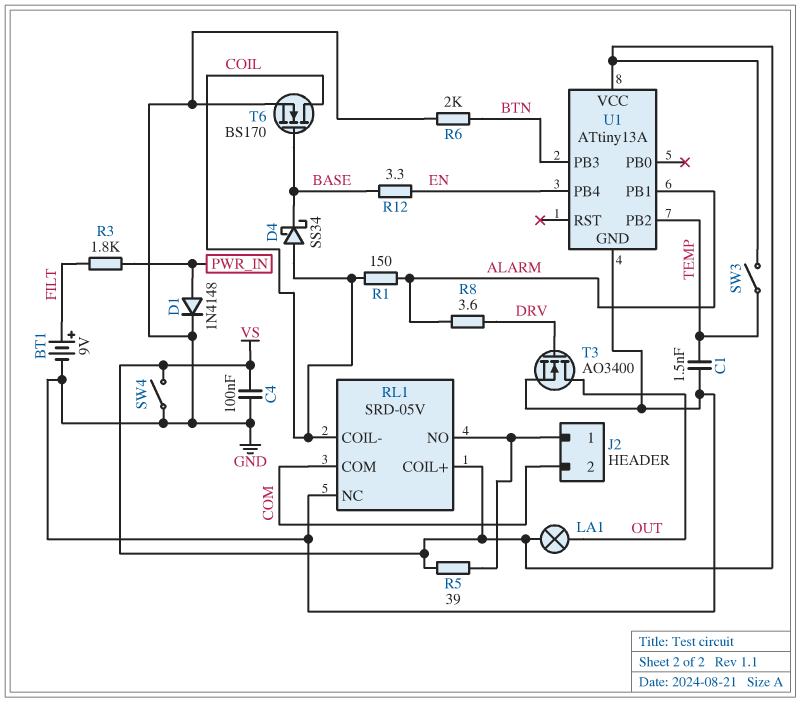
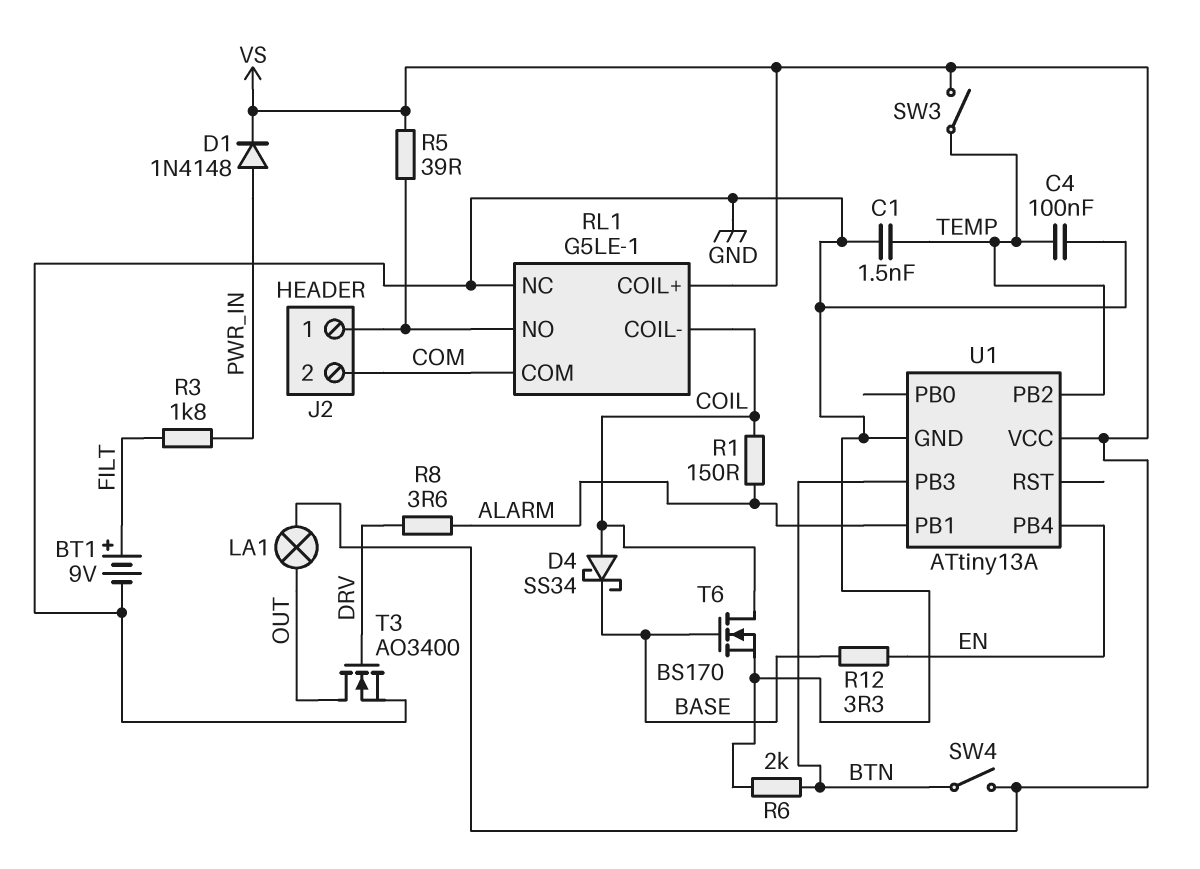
C4: 100nF (GND, VS) -> 100nF (GND, TEMP)
D1: diode 1N4148 (A PWR_IN, K GND) -> diode 1N4148 (A PWR_IN, K VS)
RL1: SRD-05V -> G5LE-1
SW4: switch (GND, VS) -> switch (BTN, VS)

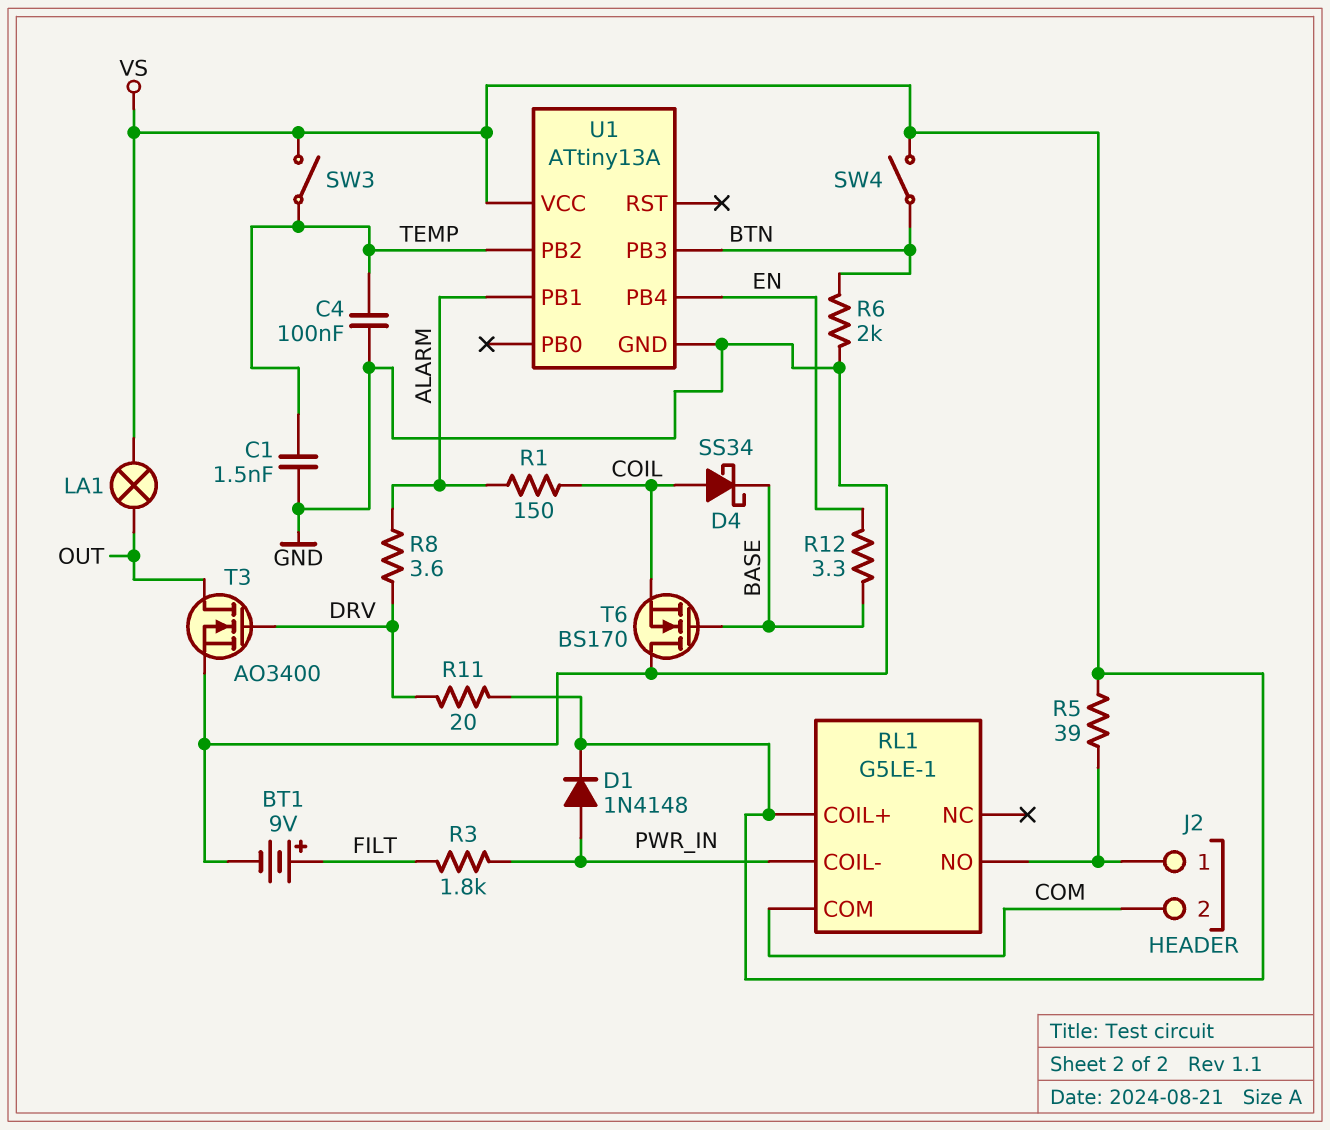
R11: none -> 20 (DRV, VS)
RL1 pin COIL-: COIL -> PWR_IN
RL1 pin NC: GND -> none
T6: NMOS BS170 (G BASE, D COIL, S GND) -> NMOS BS170 (G BASE, D GND, S COIL)

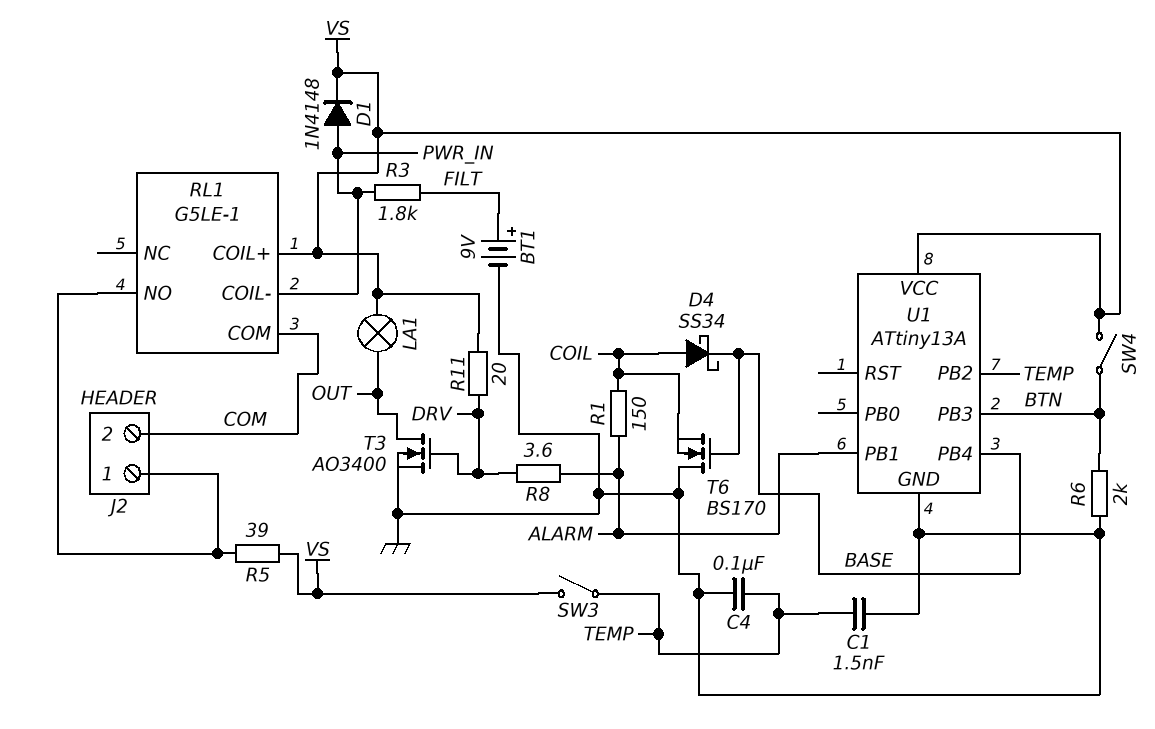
R12: 3.3 (BASE, EN) -> none
U1 pin PB4: EN -> BASE

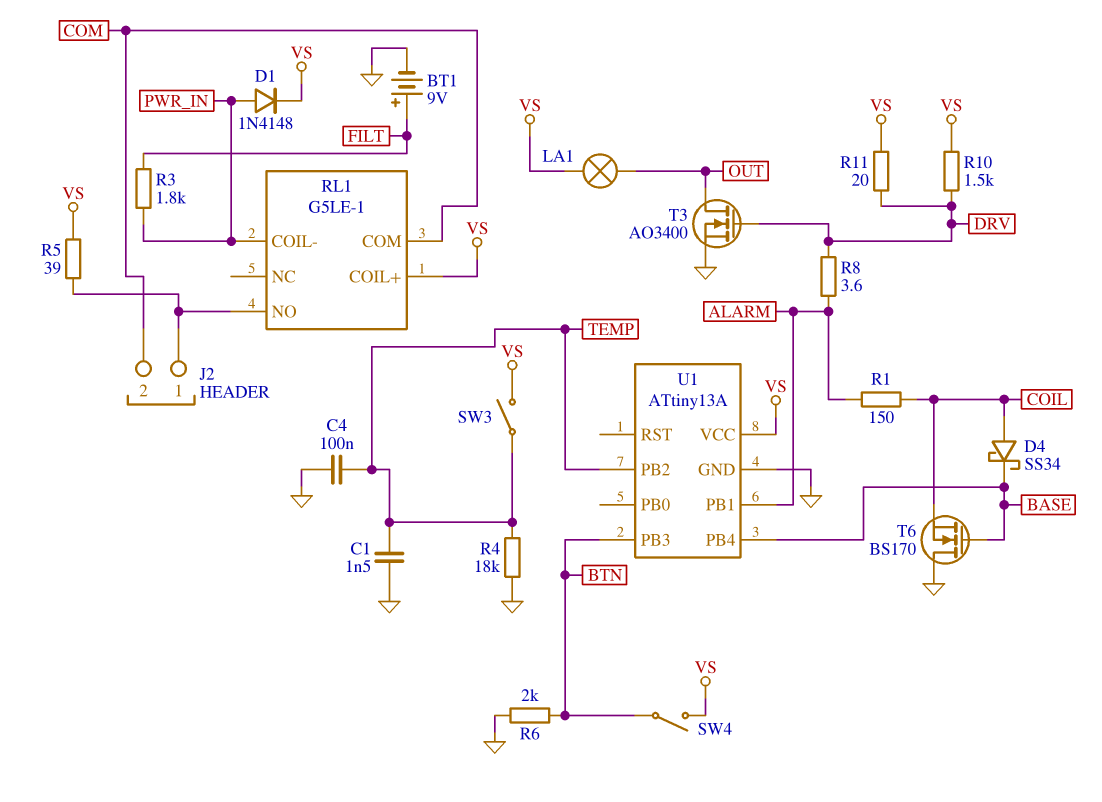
R4: none -> 18k (GND, TEMP)
R10: none -> 1.5k (DRV, VS)

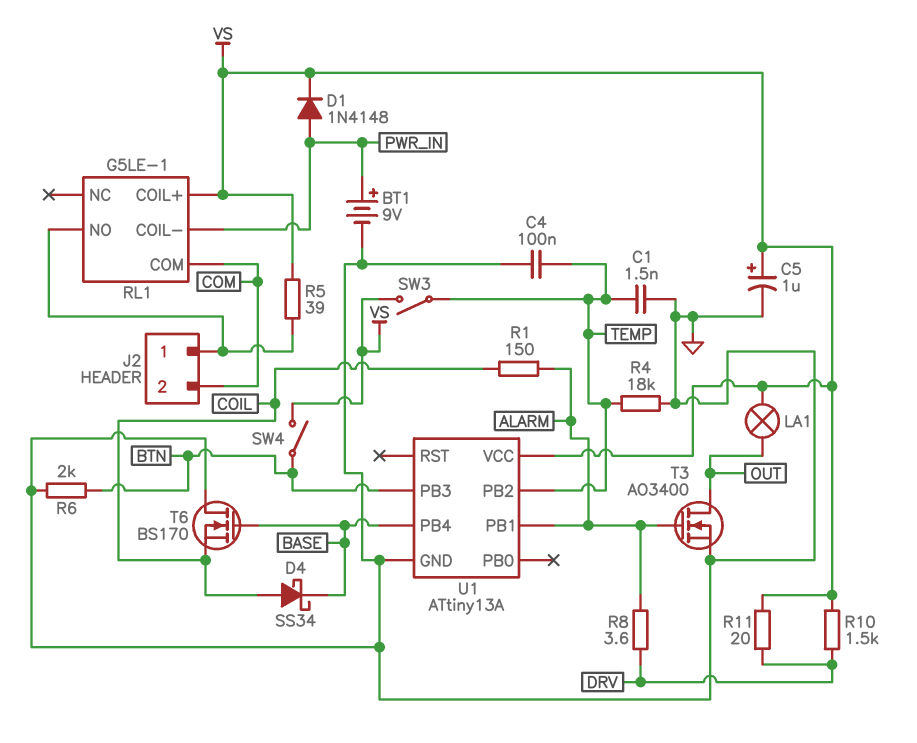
BT1: 9V (plus FILT, minus GND) -> 9V (plus PWR_IN, minus GND)
C5: none -> 1uF (plus VS, minus GND)
R3: 1.8k (FILT, PWR_IN) -> none
T3: NMOS AO3400 (G DRV, D OUT, S GND) -> NMOS AO3400 (G ALARM, D OUT, S GND)

